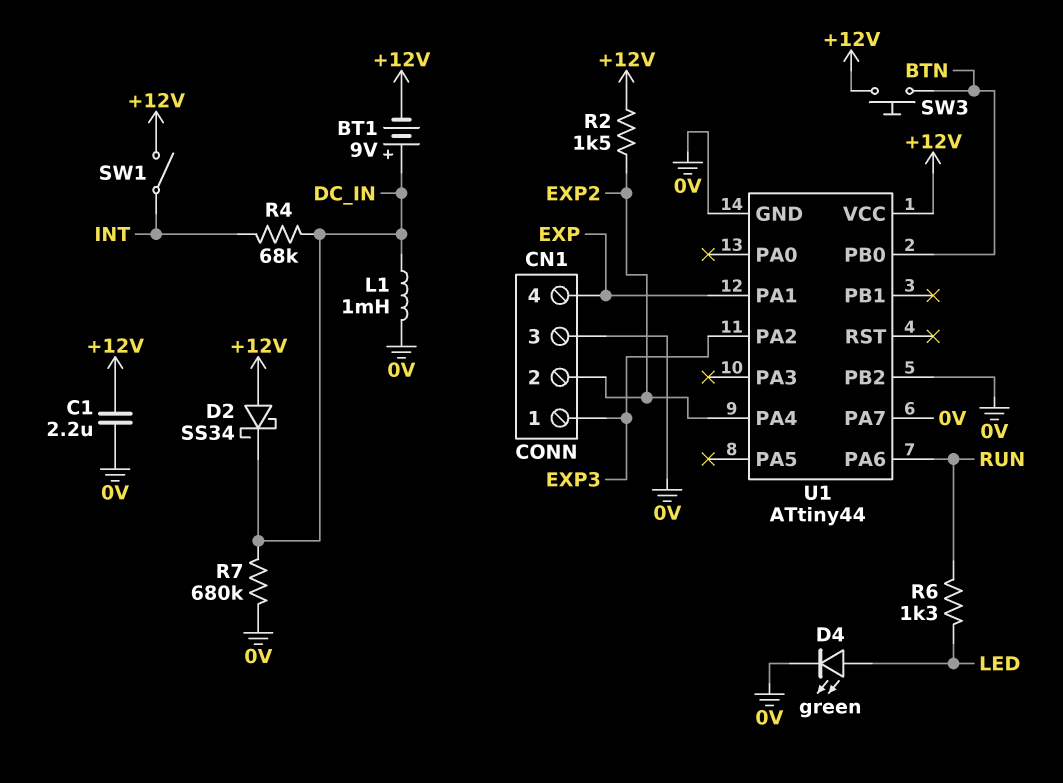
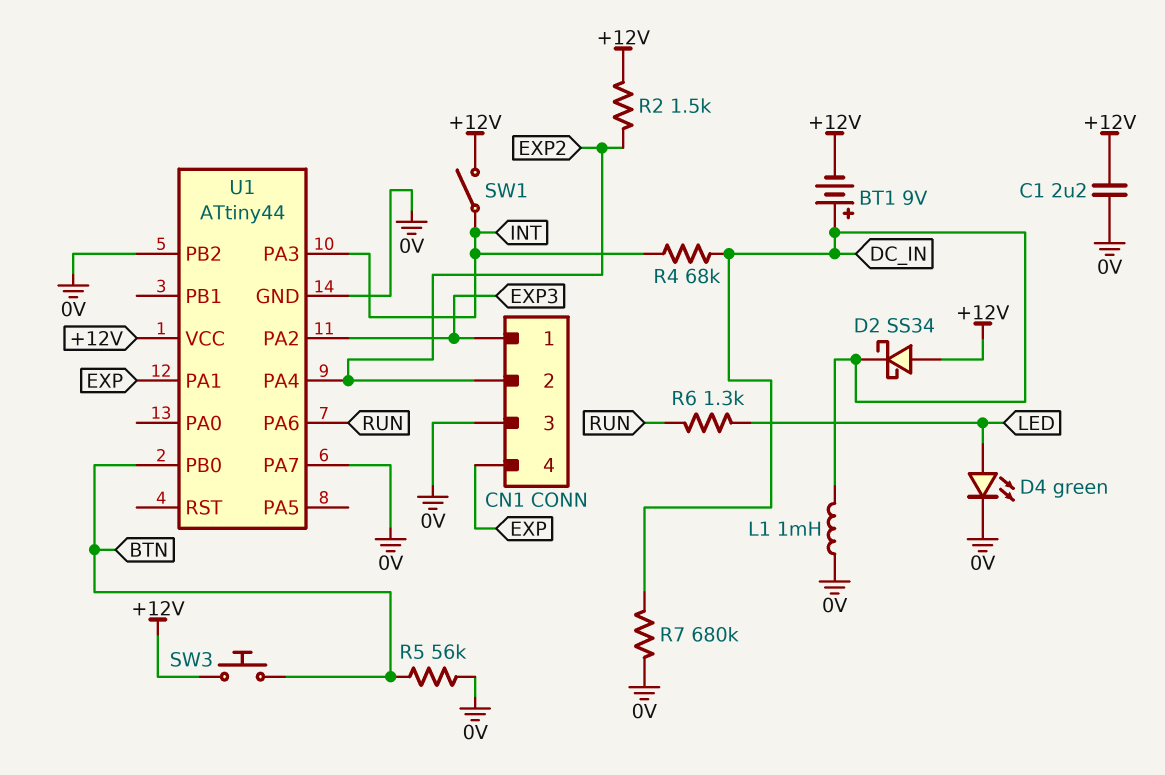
R5: none -> 56k (0V, BTN)
U1 pin PA3: none -> INT

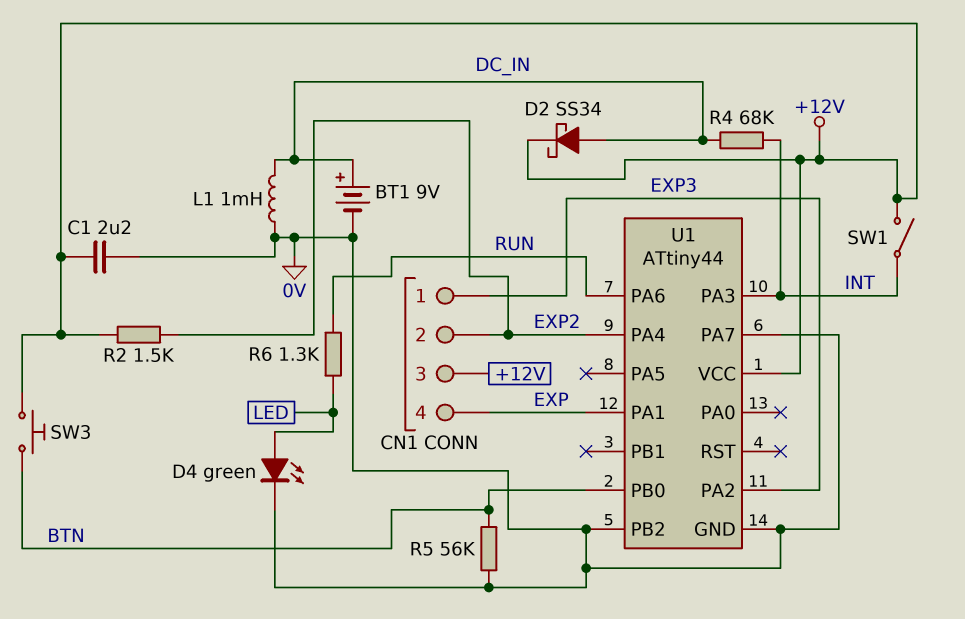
BT1: 9V (plus DC_IN, minus +12V) -> 9V (plus DC_IN, minus 0V)
CN1 pin 3: 0V -> +12V
D2: schottky SS34 (A +12V, K DC_IN) -> schottky SS34 (A DC_IN, K +12V)
R7: 680k (0V, DC_IN) -> none

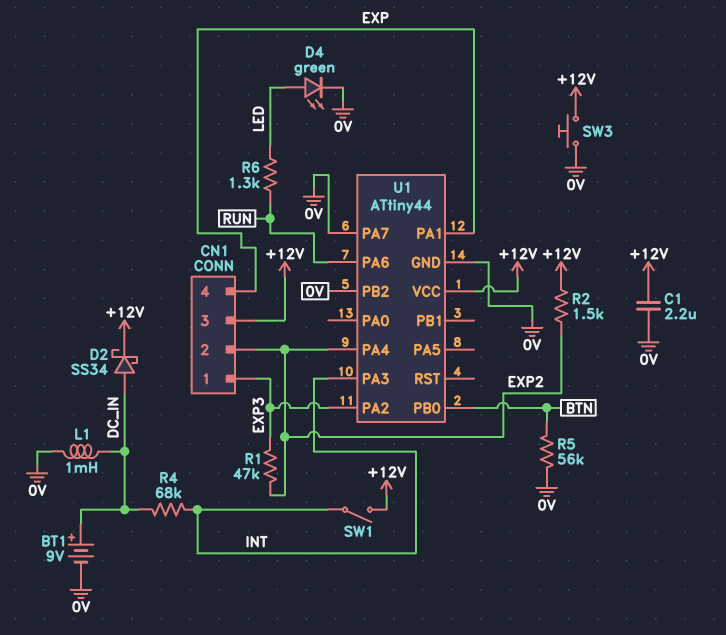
R1: none -> 47k (EXP2, EXP3)
SW3: button (+12V, BTN) -> button (+12V, 0V)

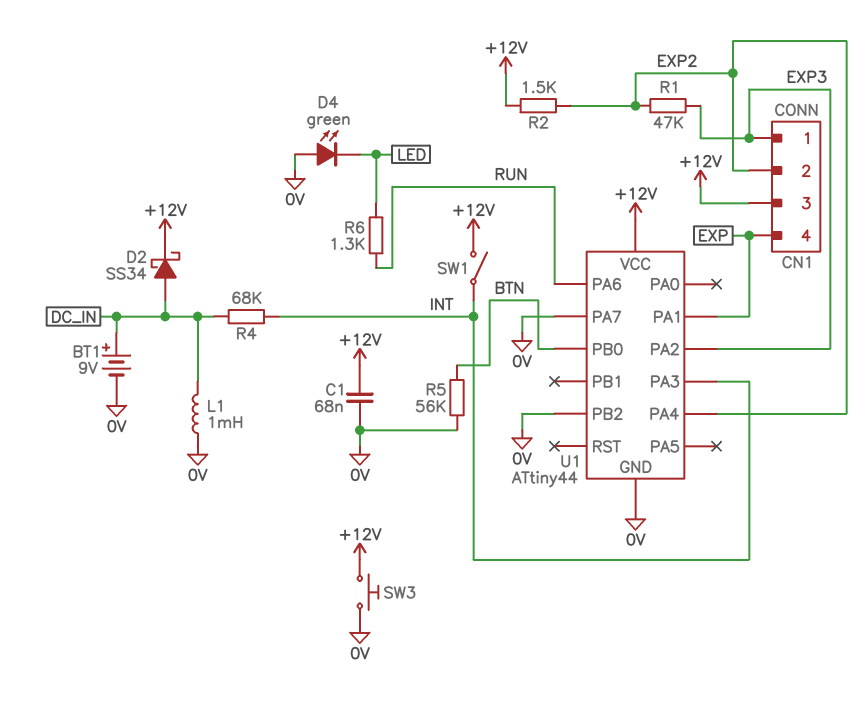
C1: 2.2uF (+12V, 0V) -> 68nF (+12V, 0V)
D4: LED green (A LED, K 0V) -> LED green (A 0V, K LED)

